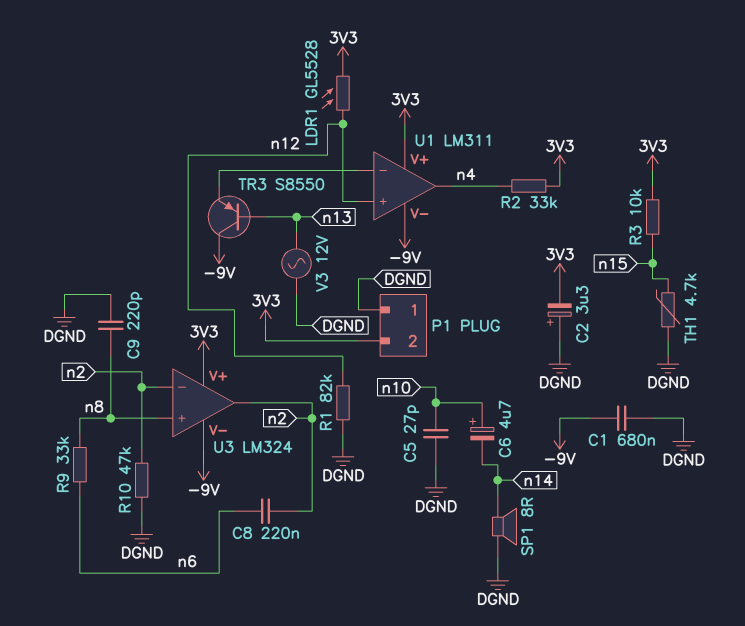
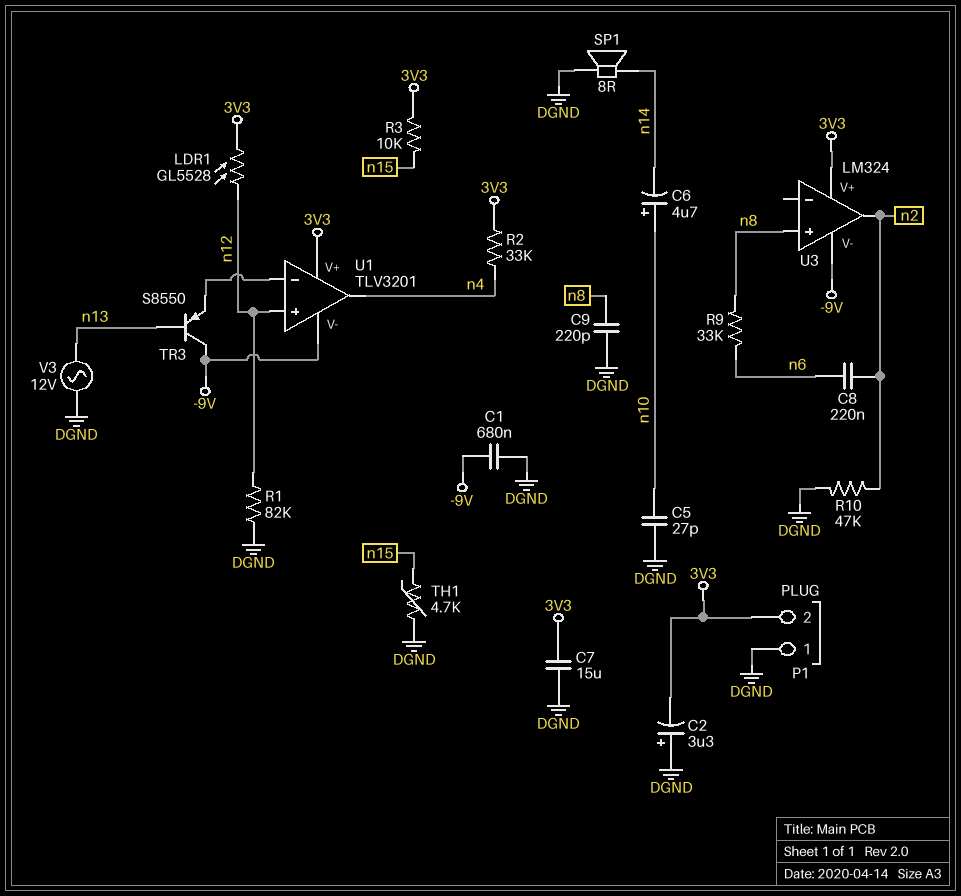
C7: none -> 15uF (3V3, DGND)
U1: LM311 -> TLV3201
U3 pin in-: n2 -> none

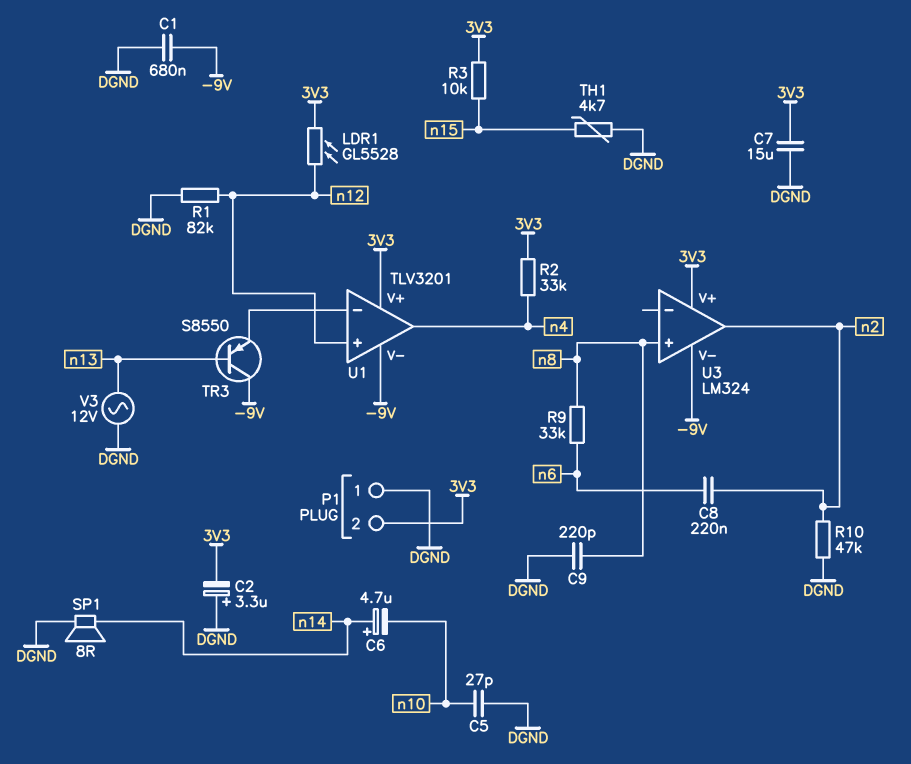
C6: 4.7uF (plus n10, minus n14) -> 4.7uF (plus n14, minus n10)

